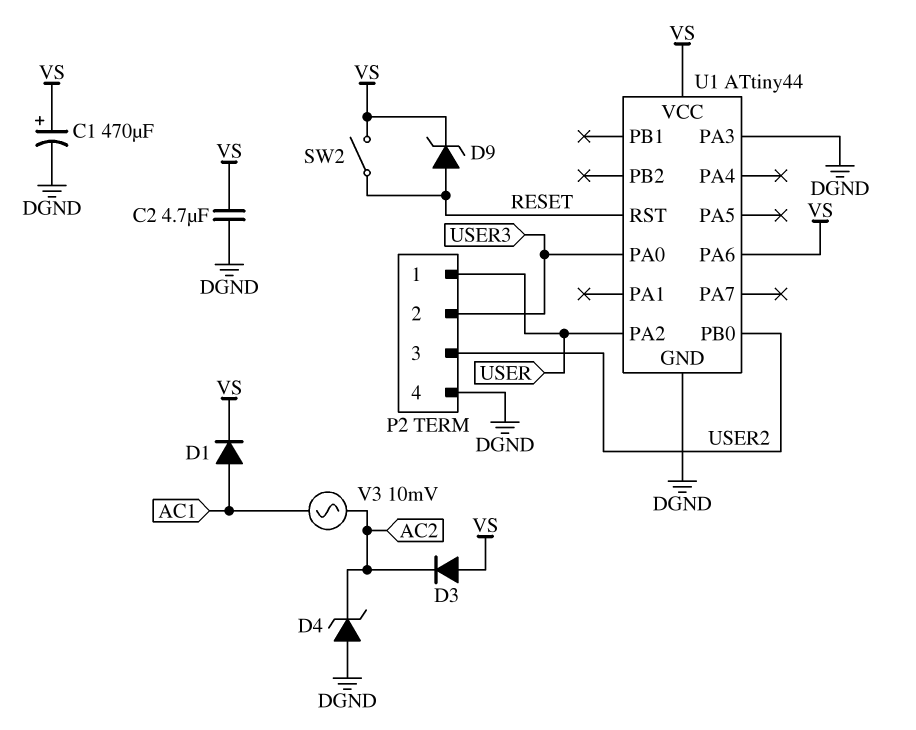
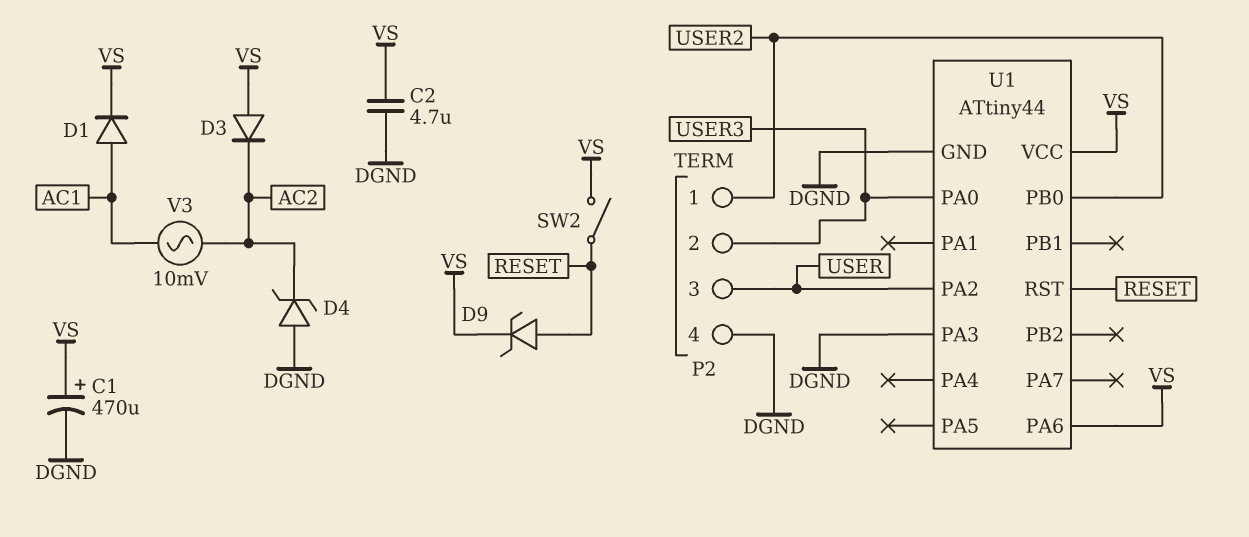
P2 pin 1: USER -> USER2
P2 pin 3: USER2 -> USER

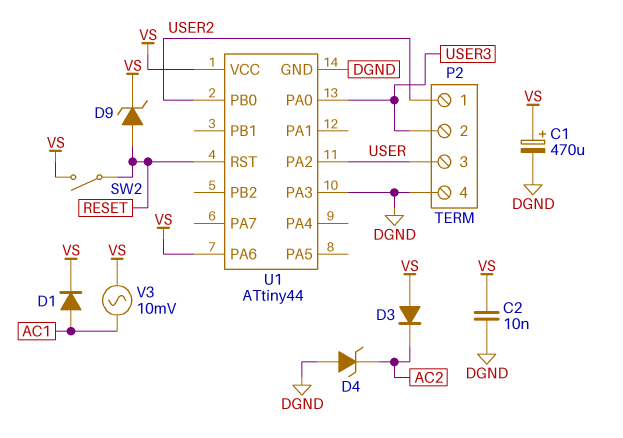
C2: 4.7uF (DGND, VS) -> 10nF (DGND, VS)
V3: AC 10mV (AC1, AC2) -> AC 10mV (AC1, VS)

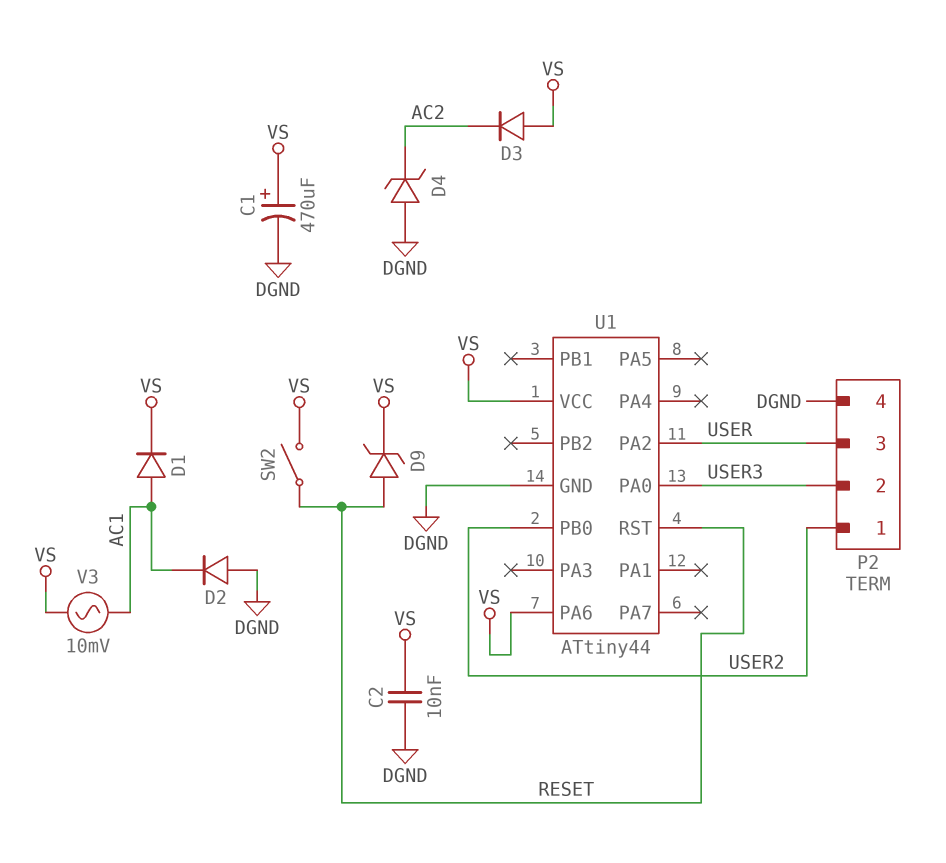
D2: none -> diode (A DGND, K AC1)
U1 pin PA3: DGND -> none

